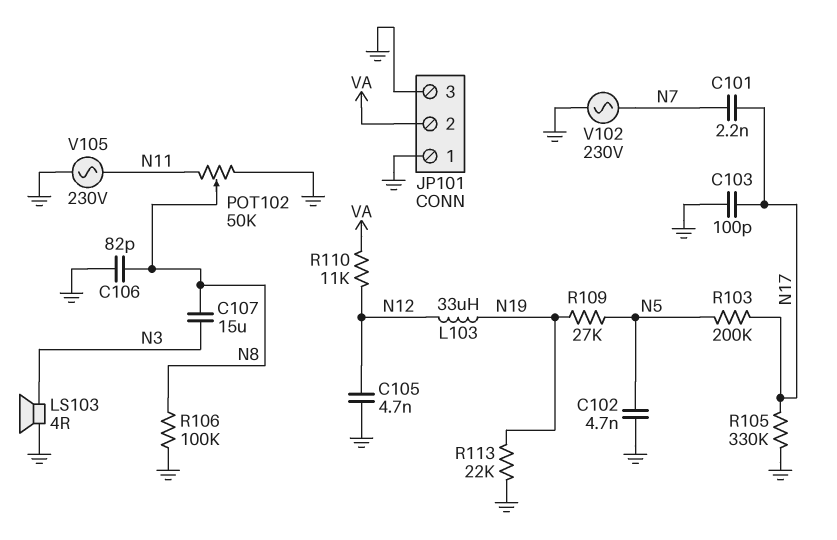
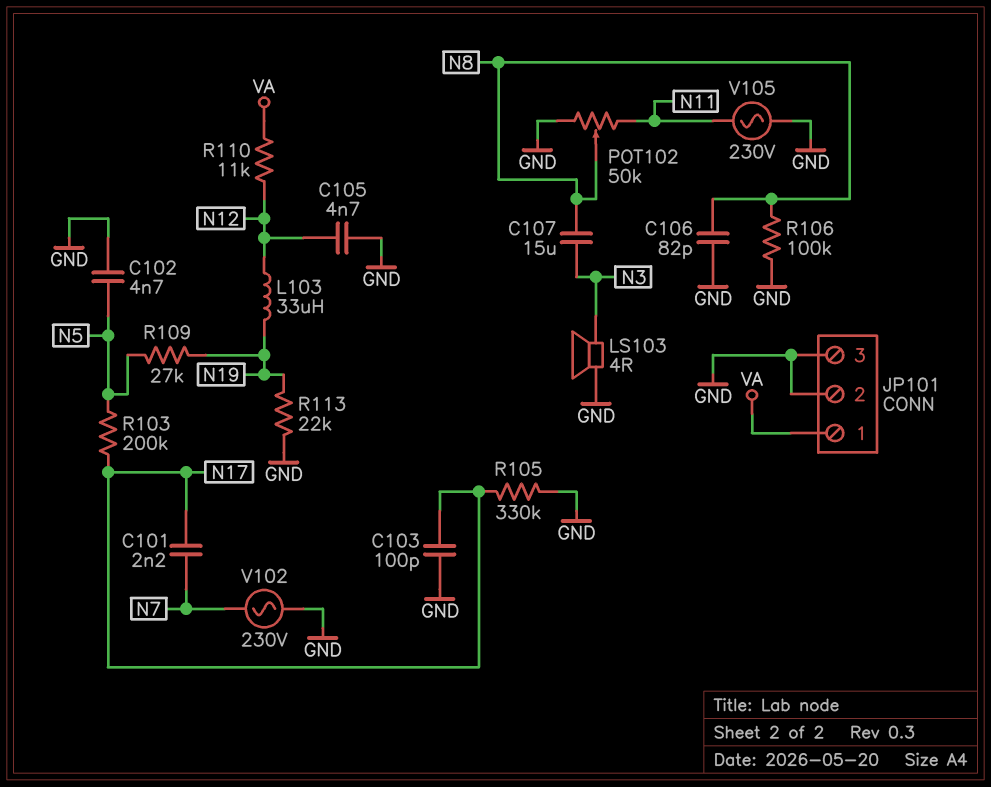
JP101 pin 1: GND -> VA
JP101 pin 2: VA -> GND

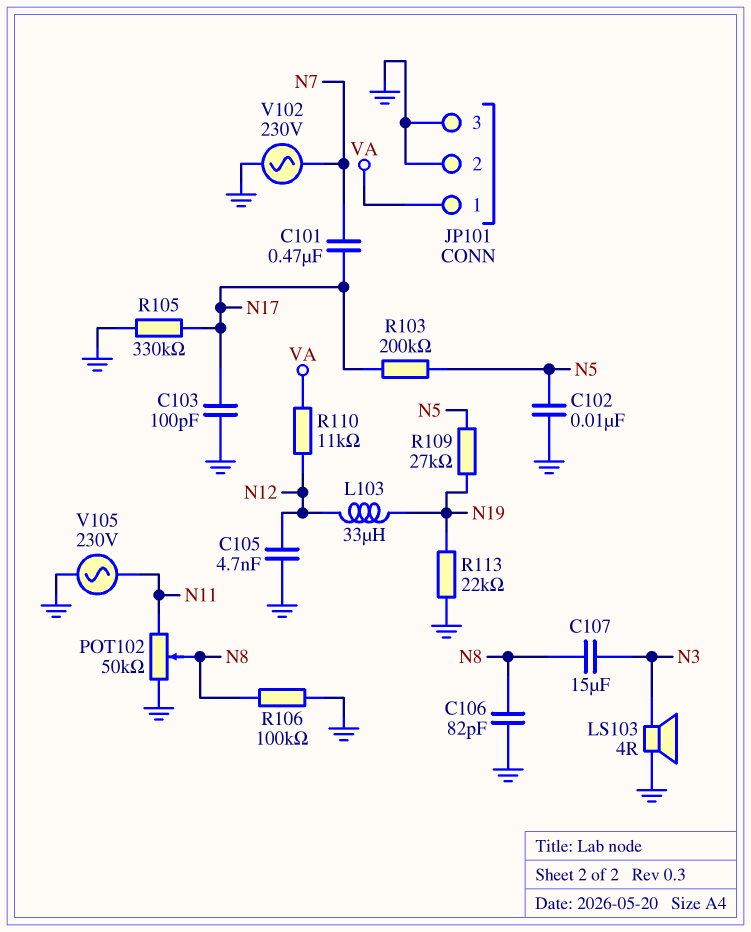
C101: 2.2nF (N7, N17) -> 470nF (N7, N17)
C102: 4.7nF (GND, N5) -> 10nF (GND, N5)

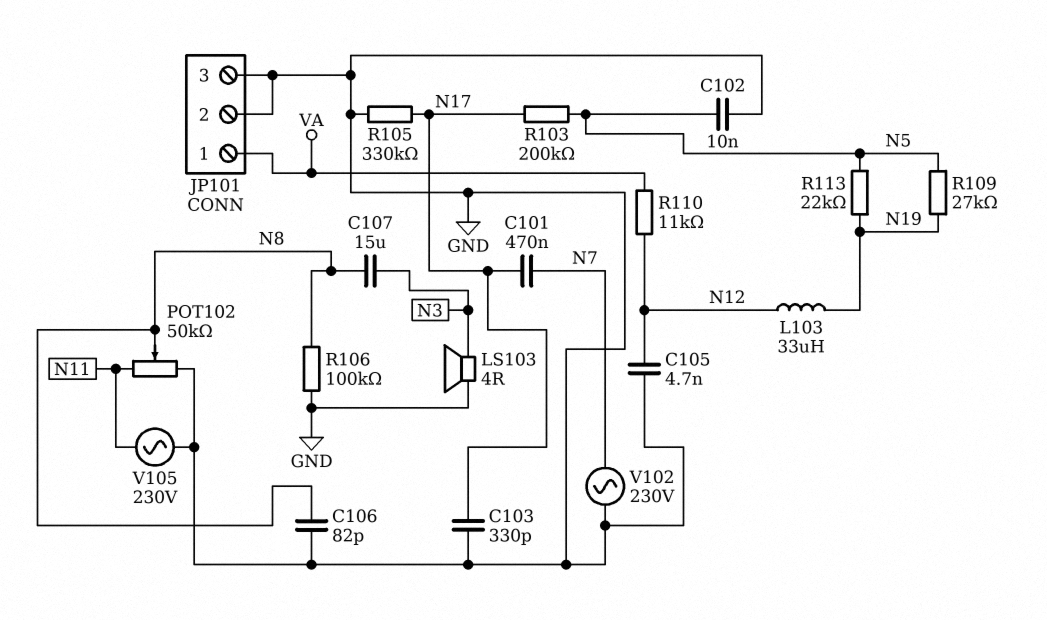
C103: 100pF (GND, N17) -> 330pF (GND, N17)
R113: 22k (GND, N19) -> 22k (N5, N19)

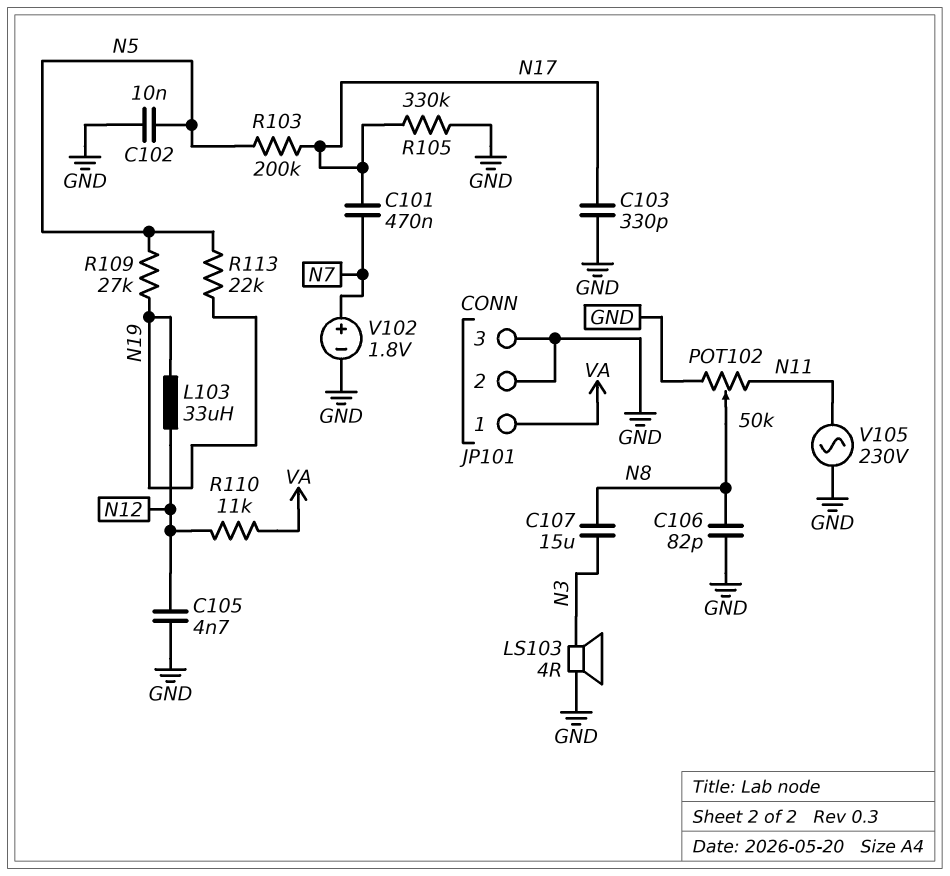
R106: 100k (GND, N8) -> none
V102: AC 230V (GND, N7) -> 1.8V (plus N7, minus GND)

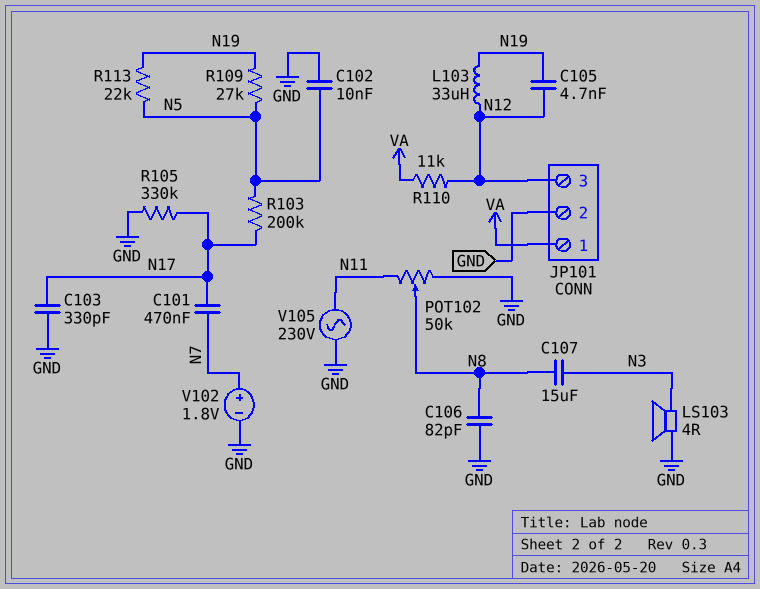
C105: 4.7nF (GND, N12) -> 4.7nF (N12, N19)
JP101 pin 3: GND -> N12

